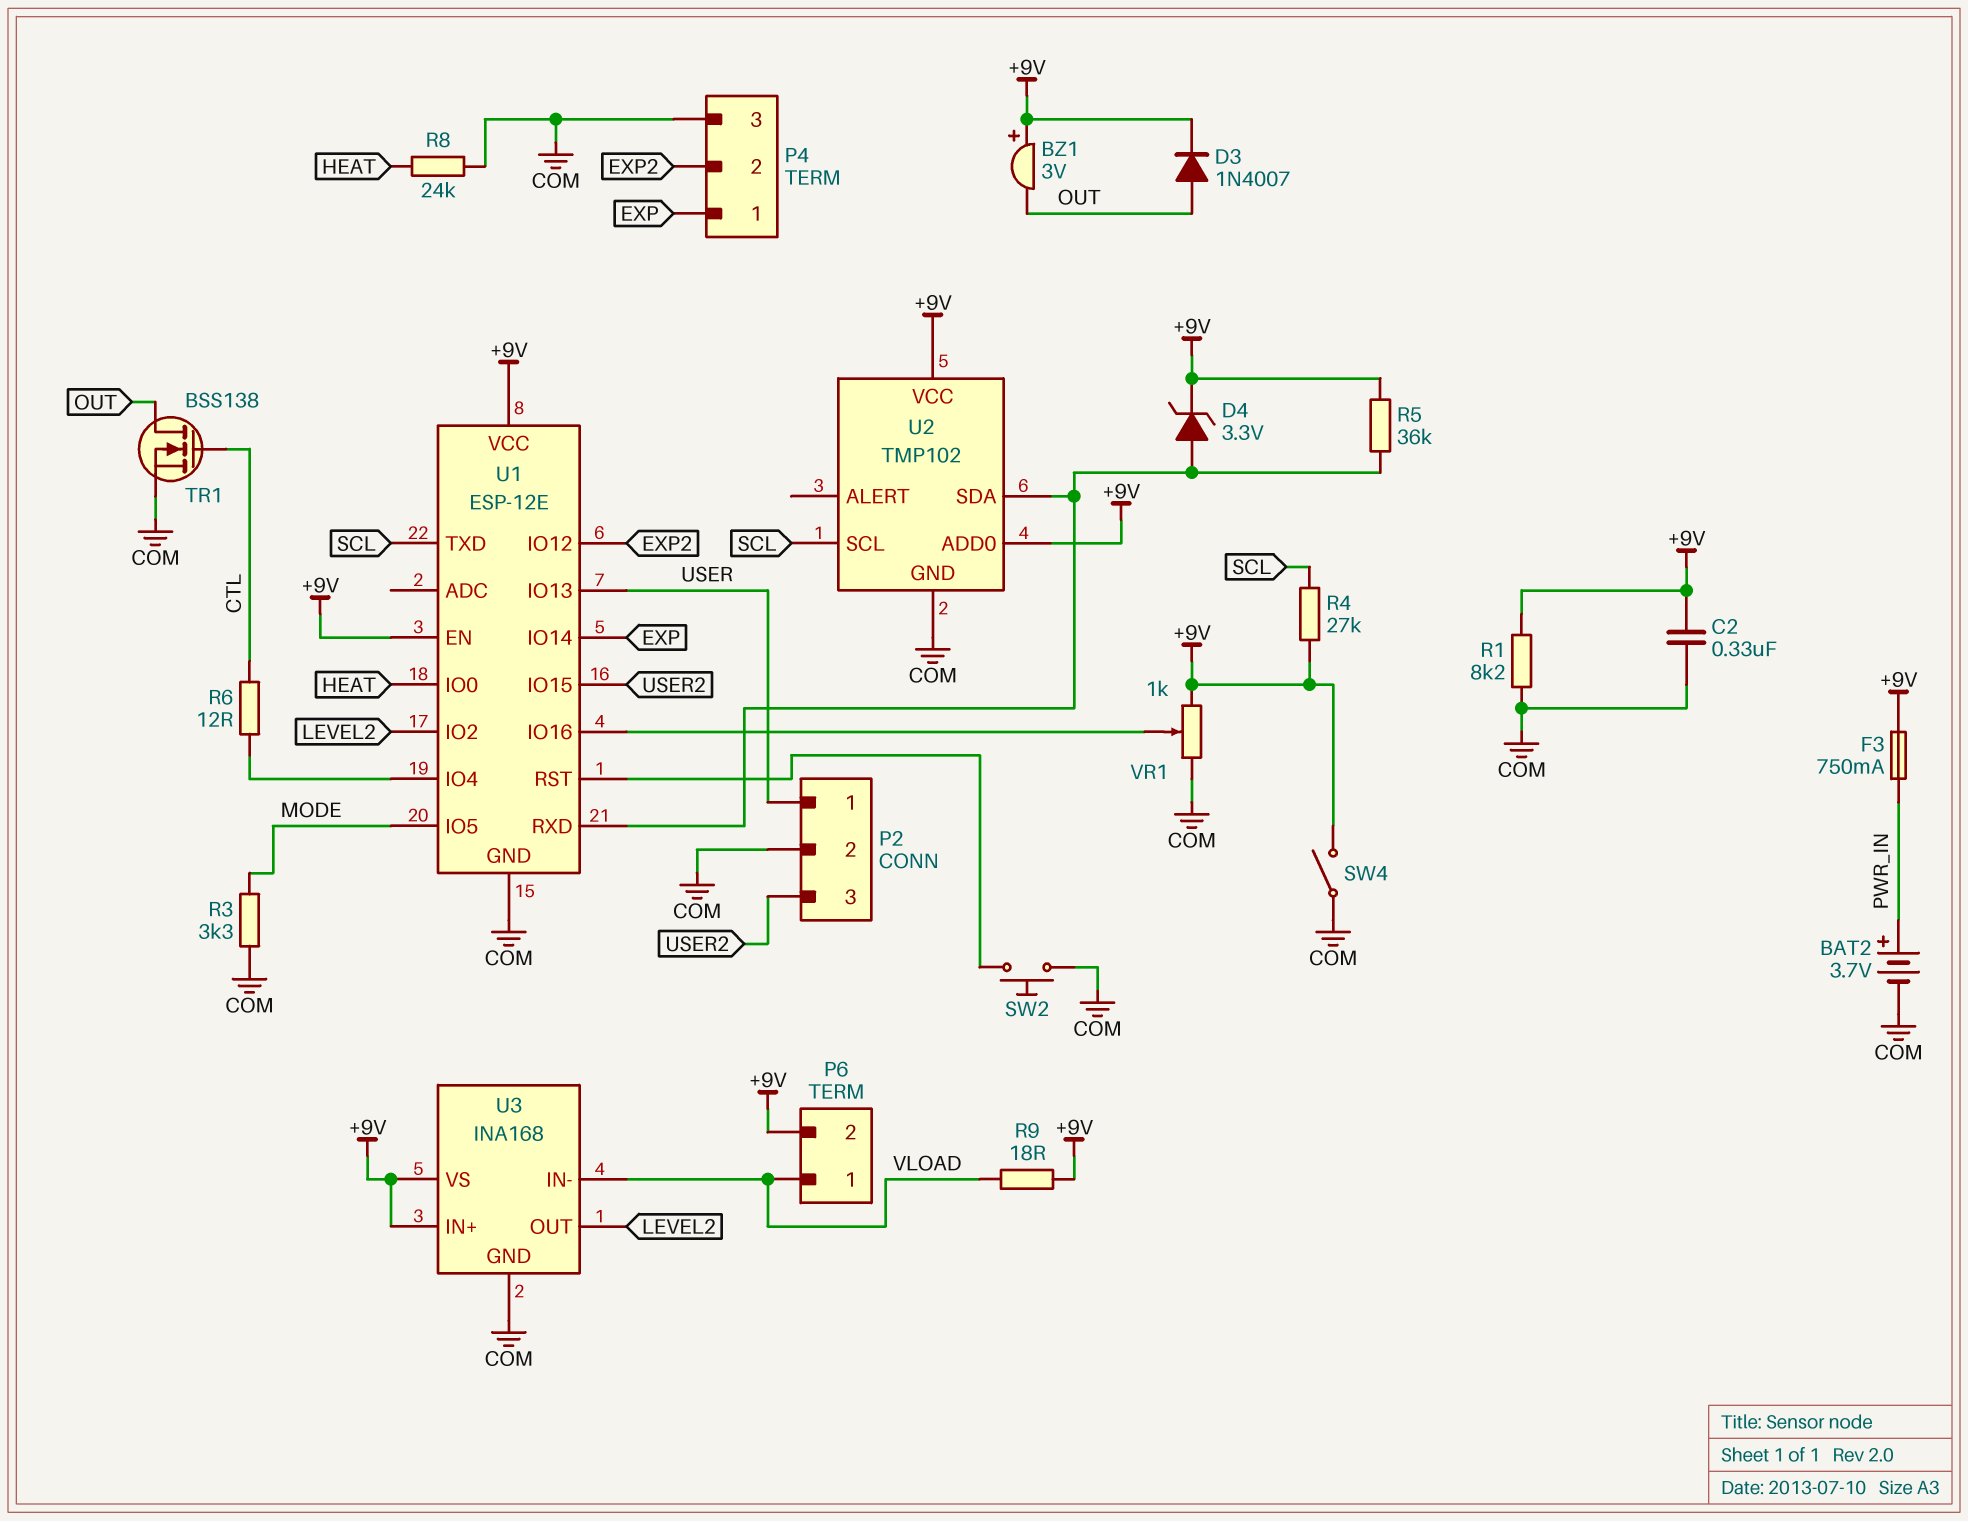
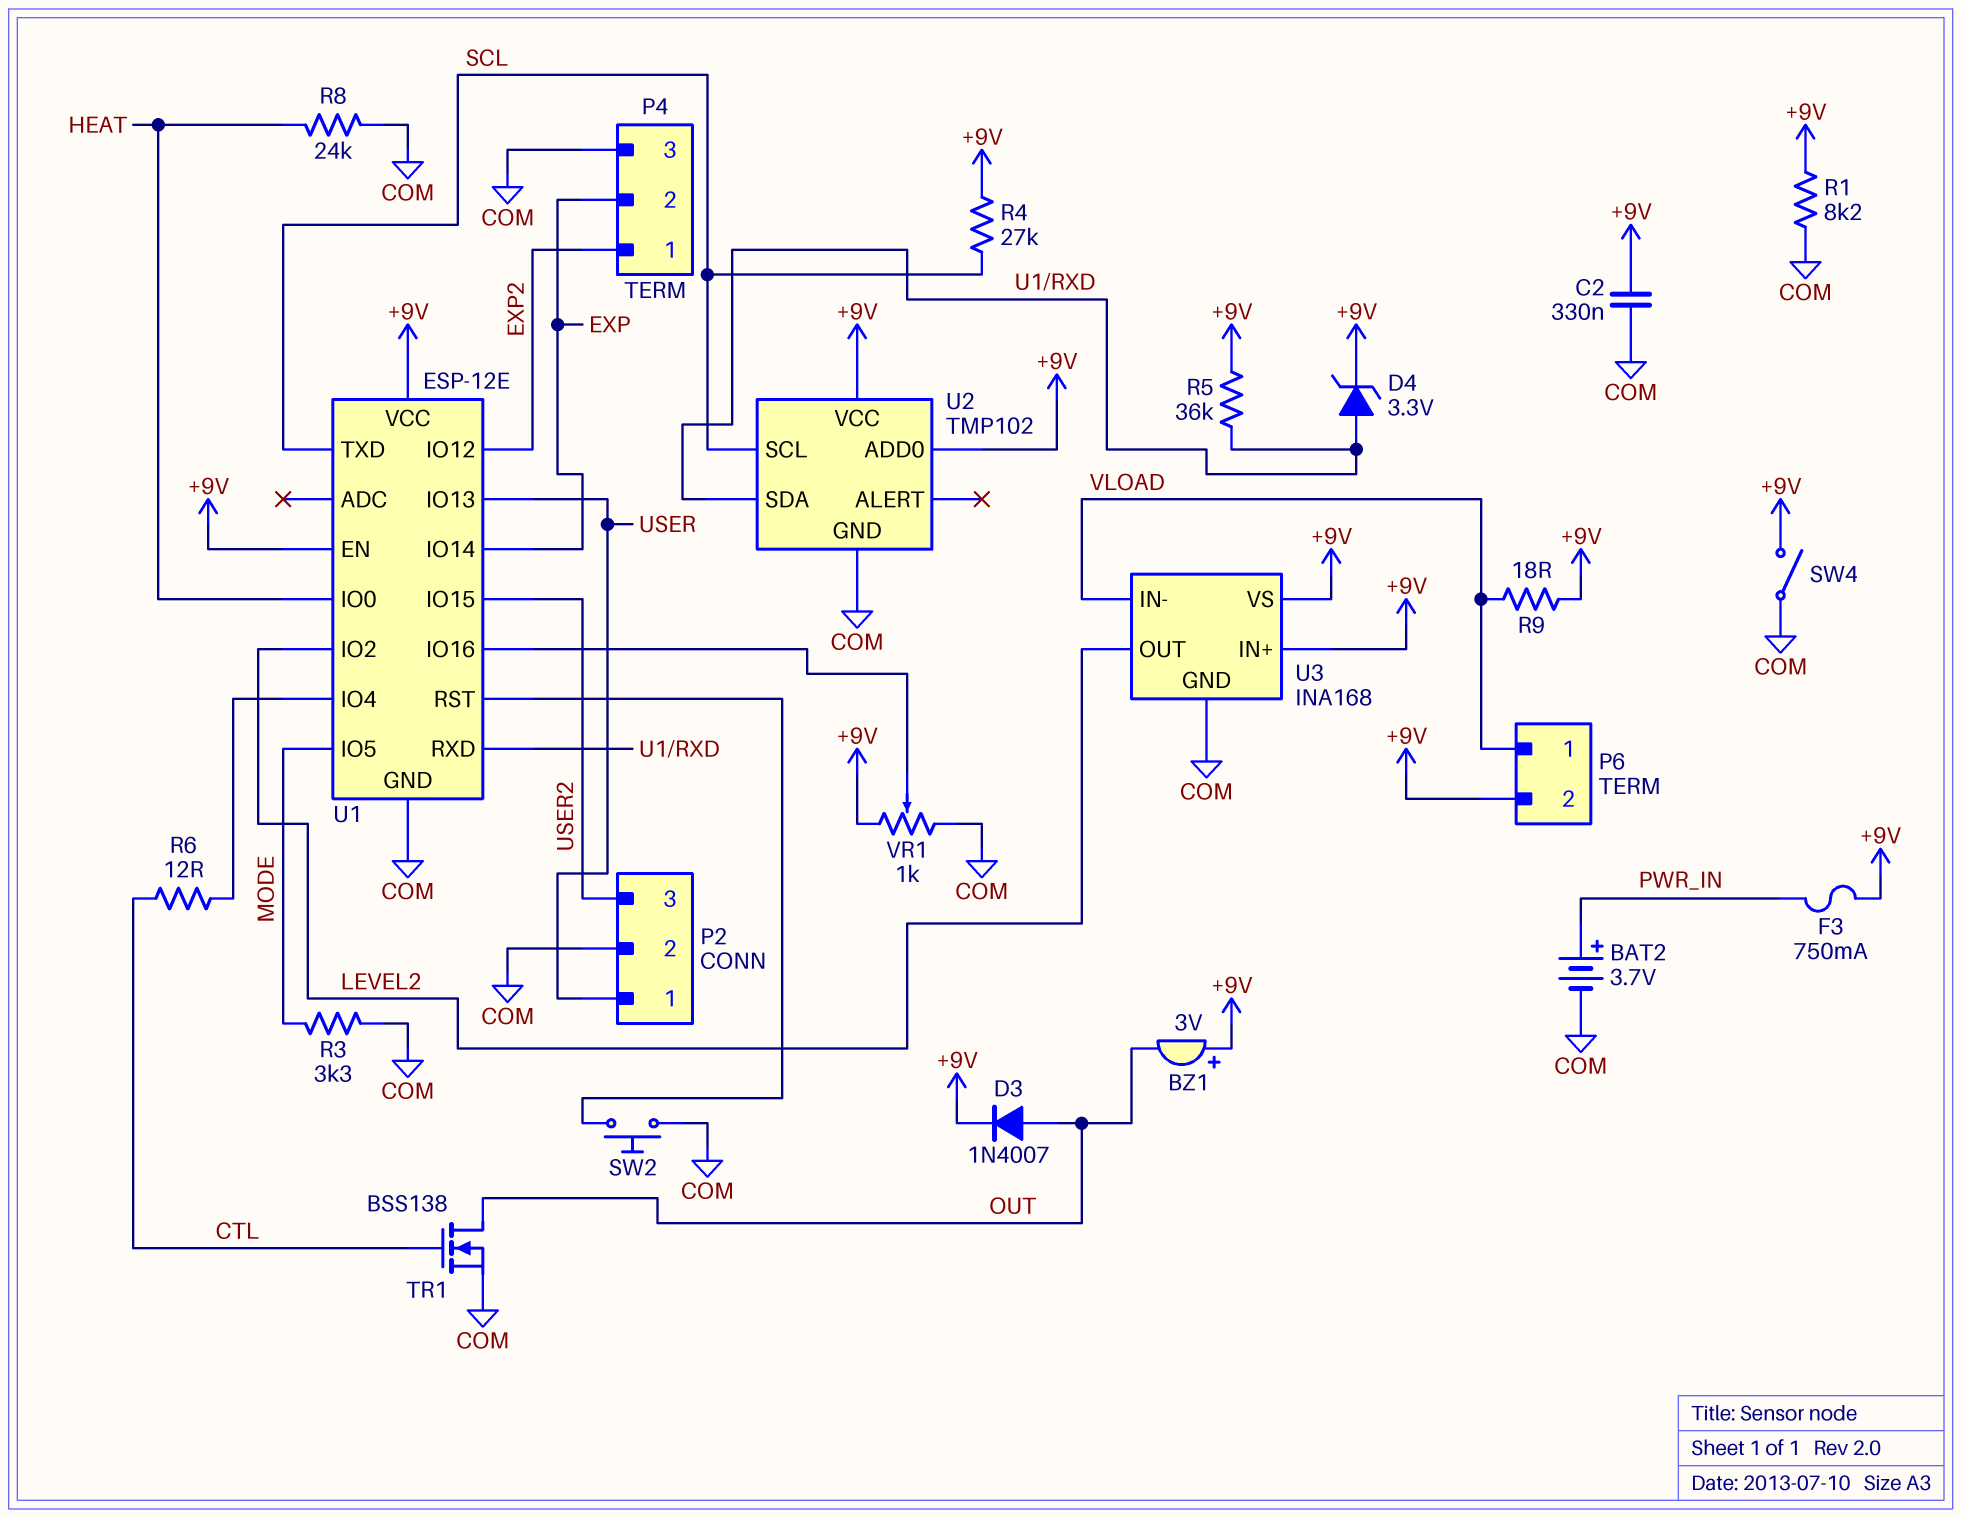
P4 pin 1: EXP -> EXP2
P4 pin 2: EXP2 -> EXP

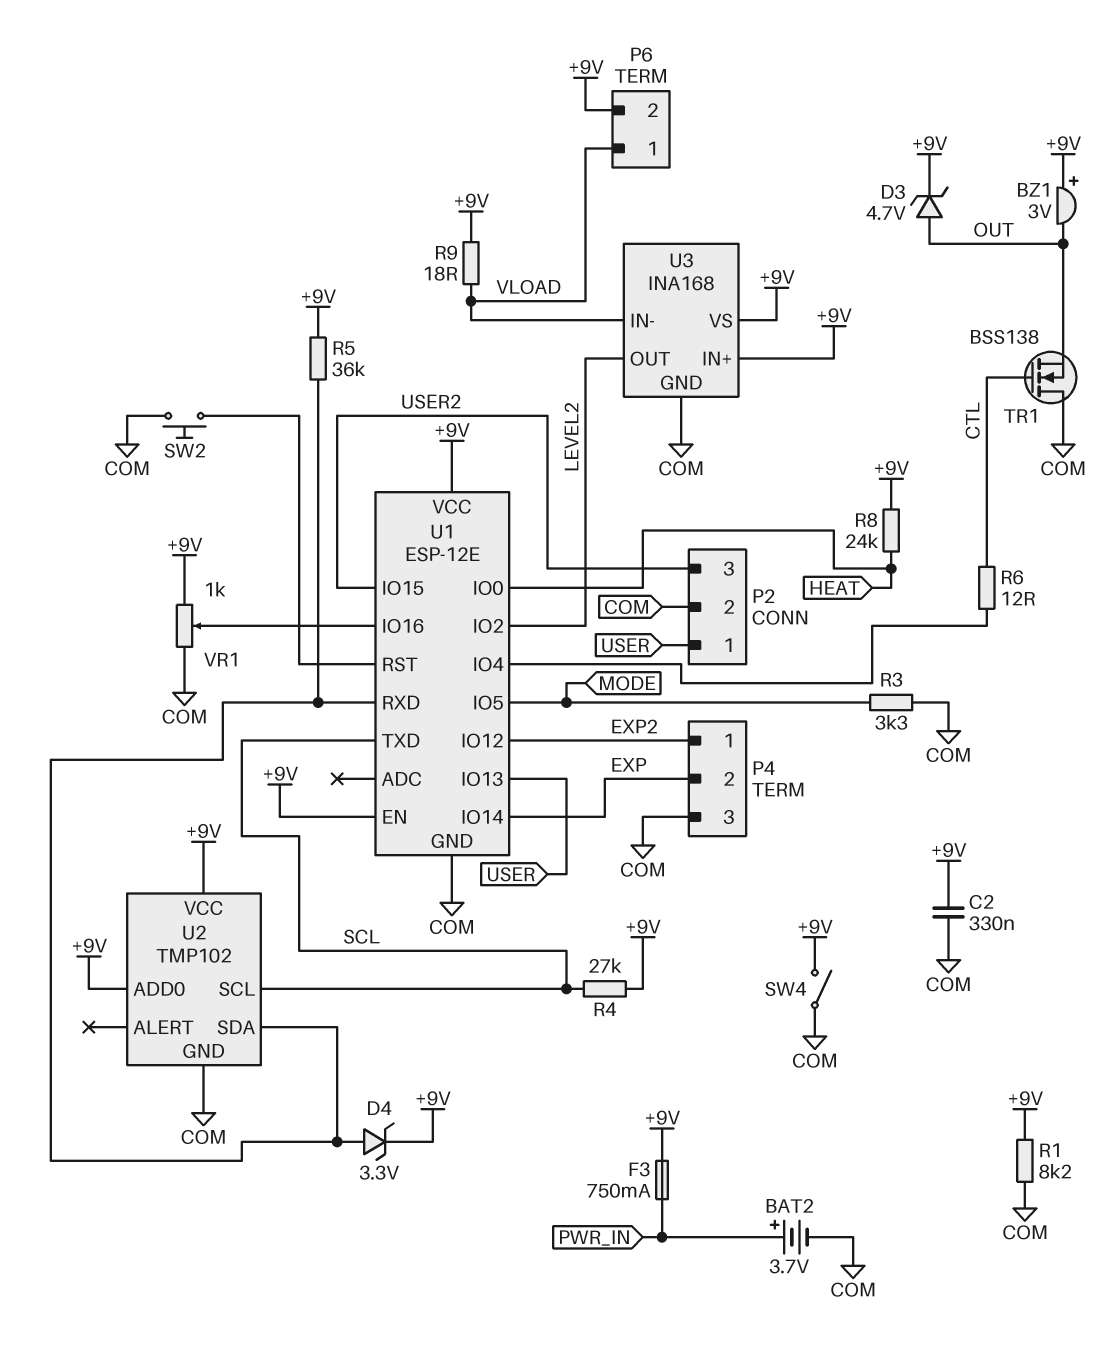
D3: diode 1N4007 (A OUT, K +9V) -> zener 4.7V (A OUT, K +9V)
R8: 24k (COM, HEAT) -> 24k (+9V, HEAT)
TR1: NMOS BSS138 (G CTL, D OUT, S COM) -> NMOS BSS138 (G CTL, D COM, S OUT)

